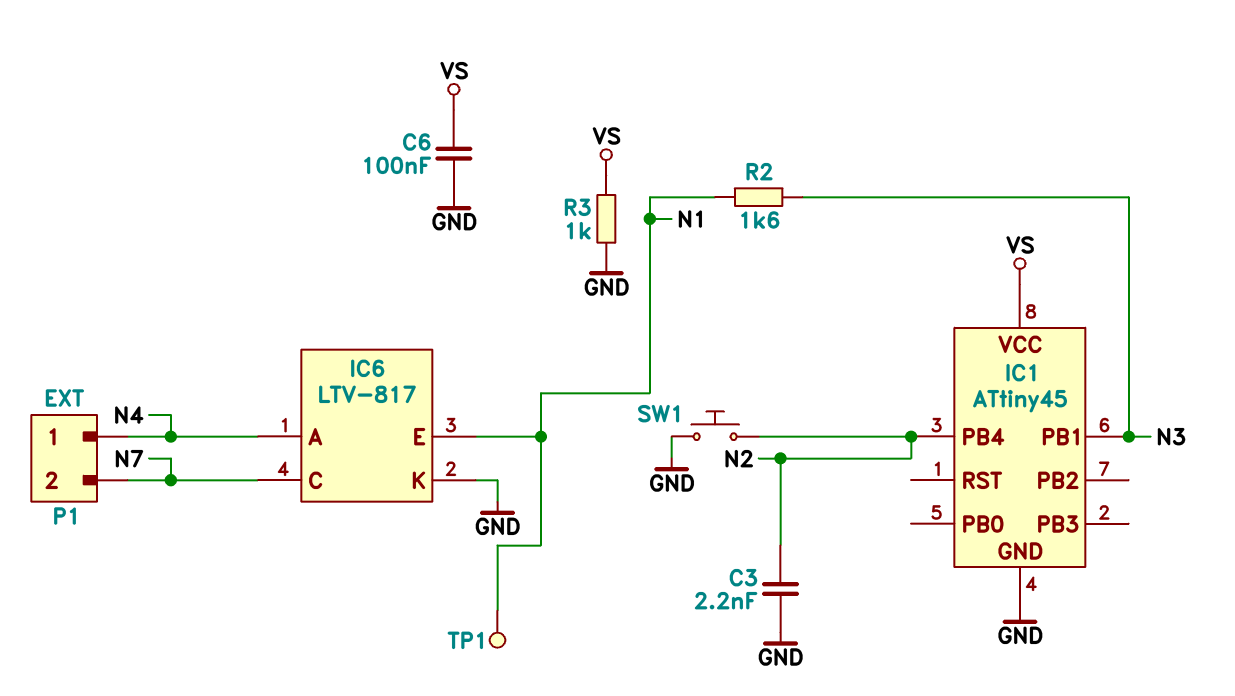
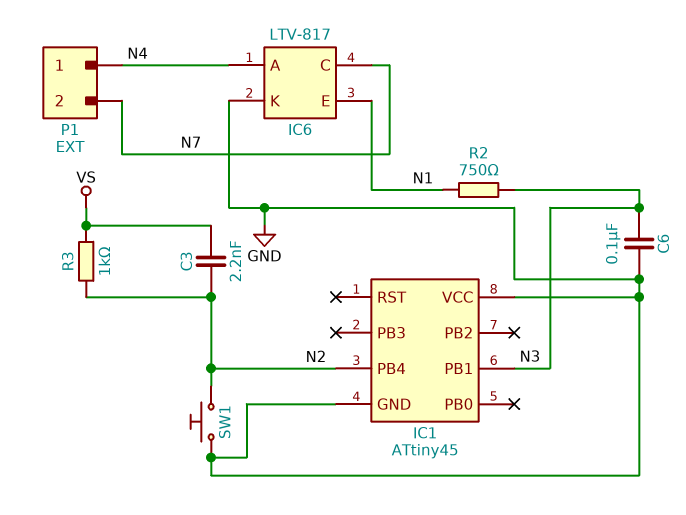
C3: 2.2nF (GND, N2) -> 2.2nF (N2, VS)
C6: 100nF (GND, VS) -> 100nF (GND, N3)
IC1 pin VCC: VS -> GND
R2: 1.6k (N1, N3) -> 750 (N1, N3)
R3: 1k (GND, VS) -> 1k (N2, VS)
TP1: test point (N1) -> none

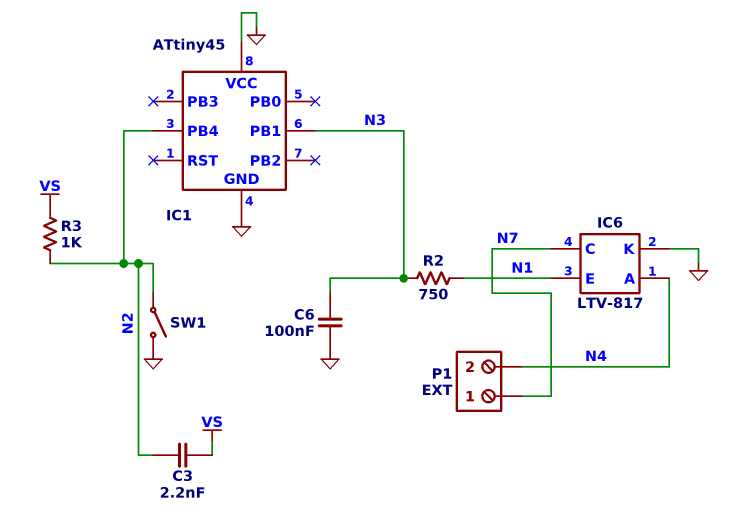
P1 pin 1: N4 -> N7
P1 pin 2: N7 -> N4
SW1: button (GND, N2) -> switch (GND, N2)

